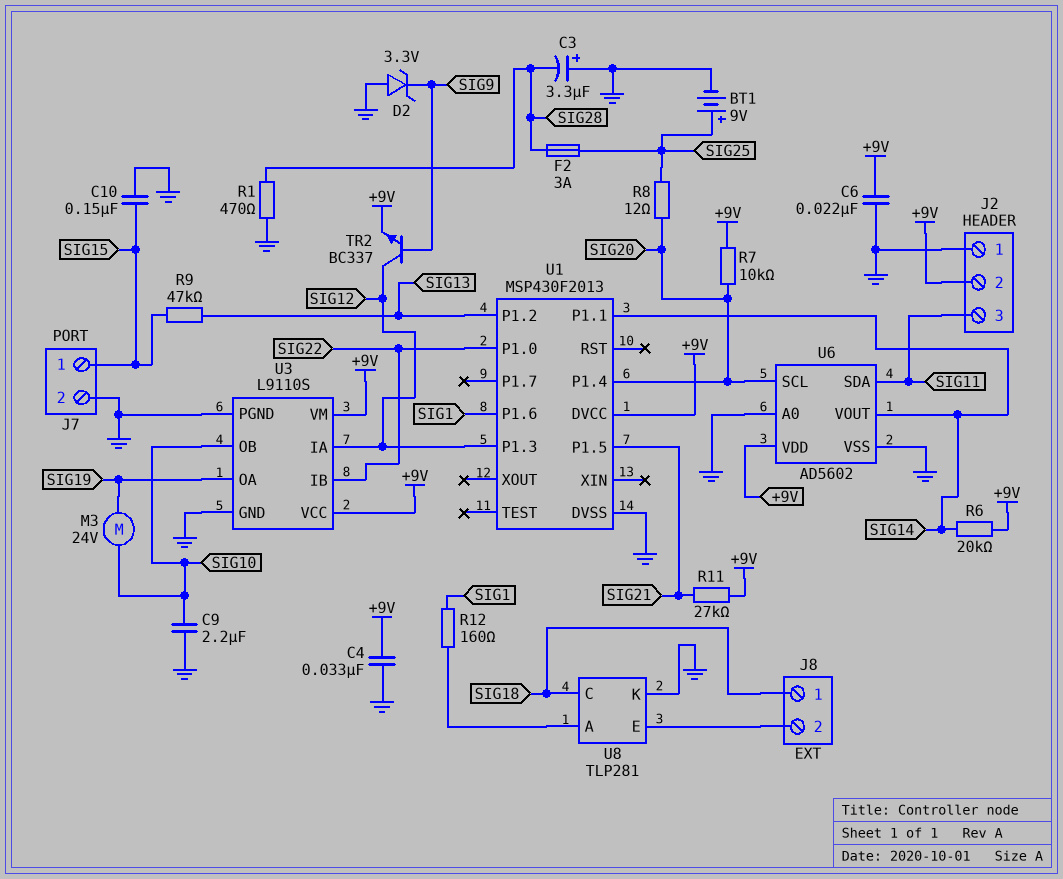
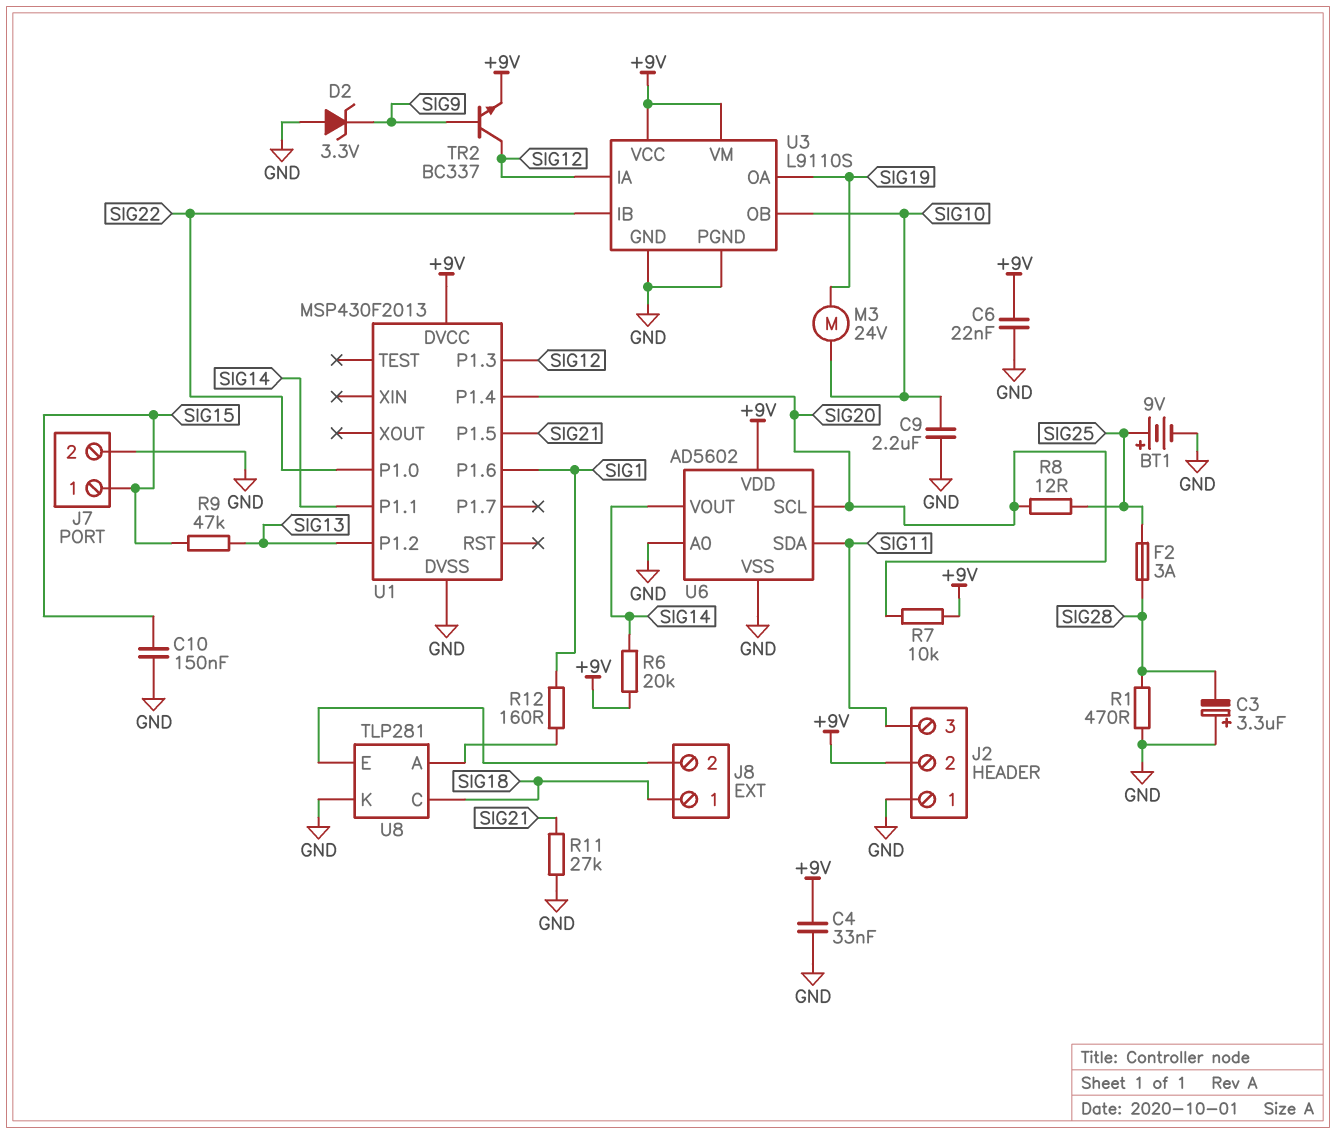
R11: 27k (+9V, SIG21) -> 27k (GND, SIG21)

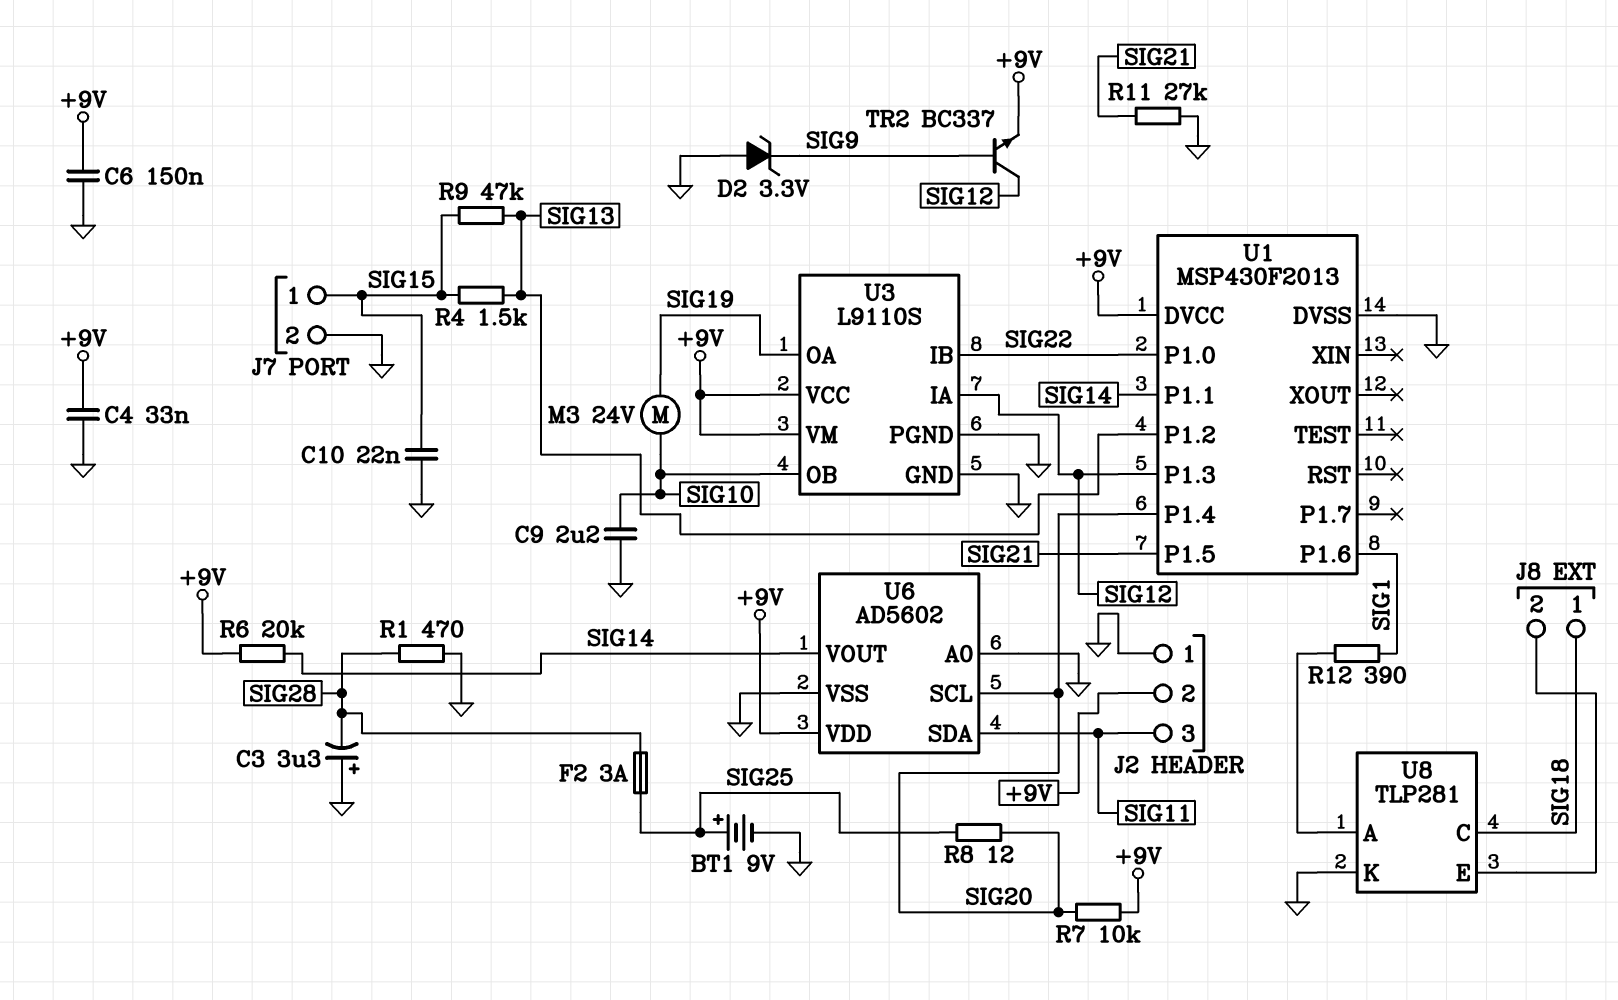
C6: 22nF (+9V, GND) -> 150nF (+9V, GND)
C10: 150nF (GND, SIG15) -> 22nF (GND, SIG15)
R4: none -> 1.5k (SIG13, SIG15)
R12: 160 (SIG1, U8/A) -> 390 (SIG1, U8/A)

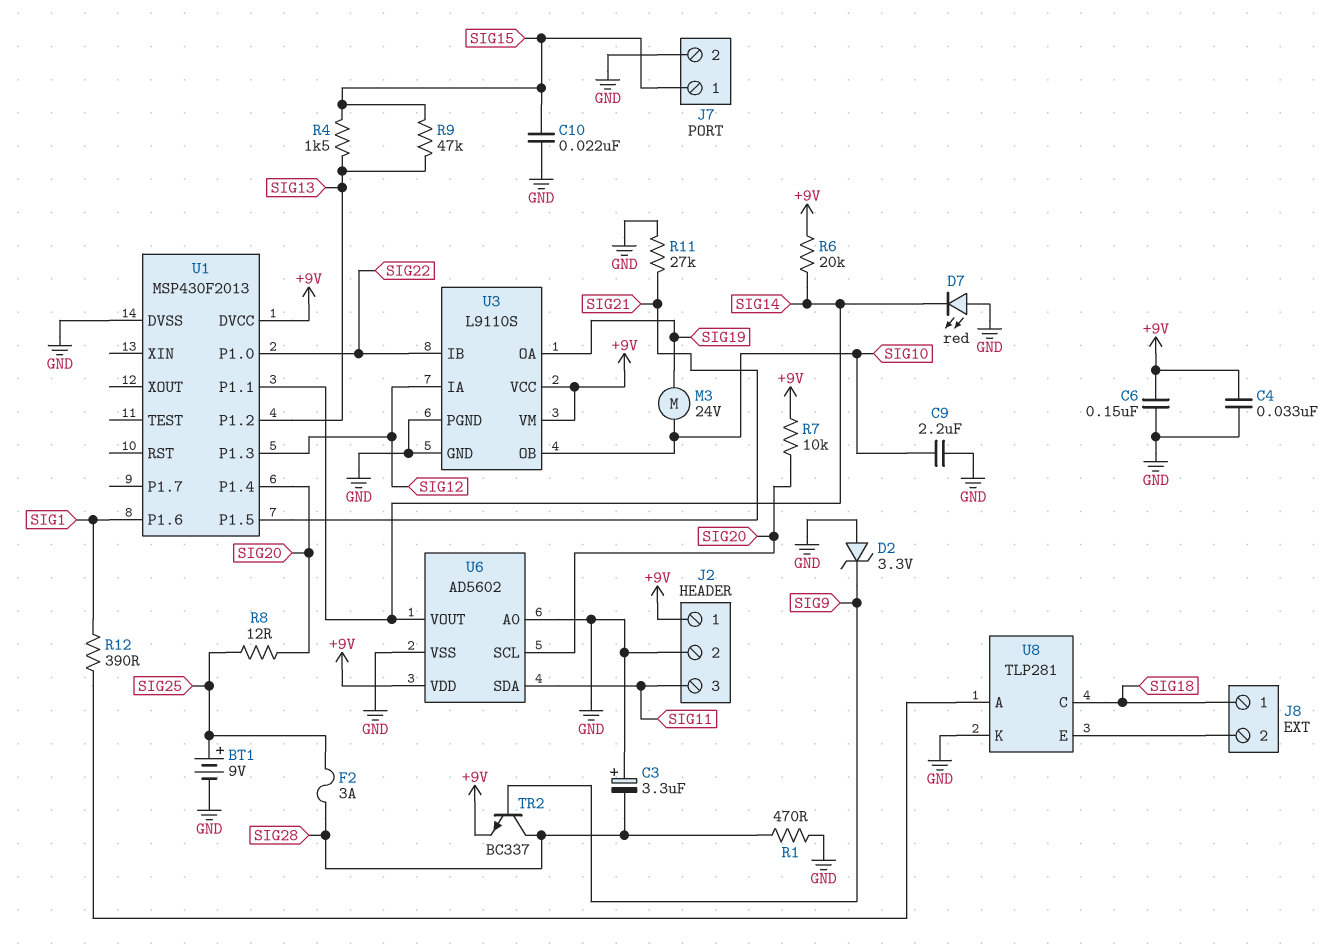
D7: none -> LED red (A GND, K SIG14)
J2 pin 1: GND -> +9V
J2 pin 2: +9V -> GND
TR2: NPN BC337 (B SIG9, C SIG12, E +9V) -> NPN BC337 (B SIG9, C SIG28, E +9V)

